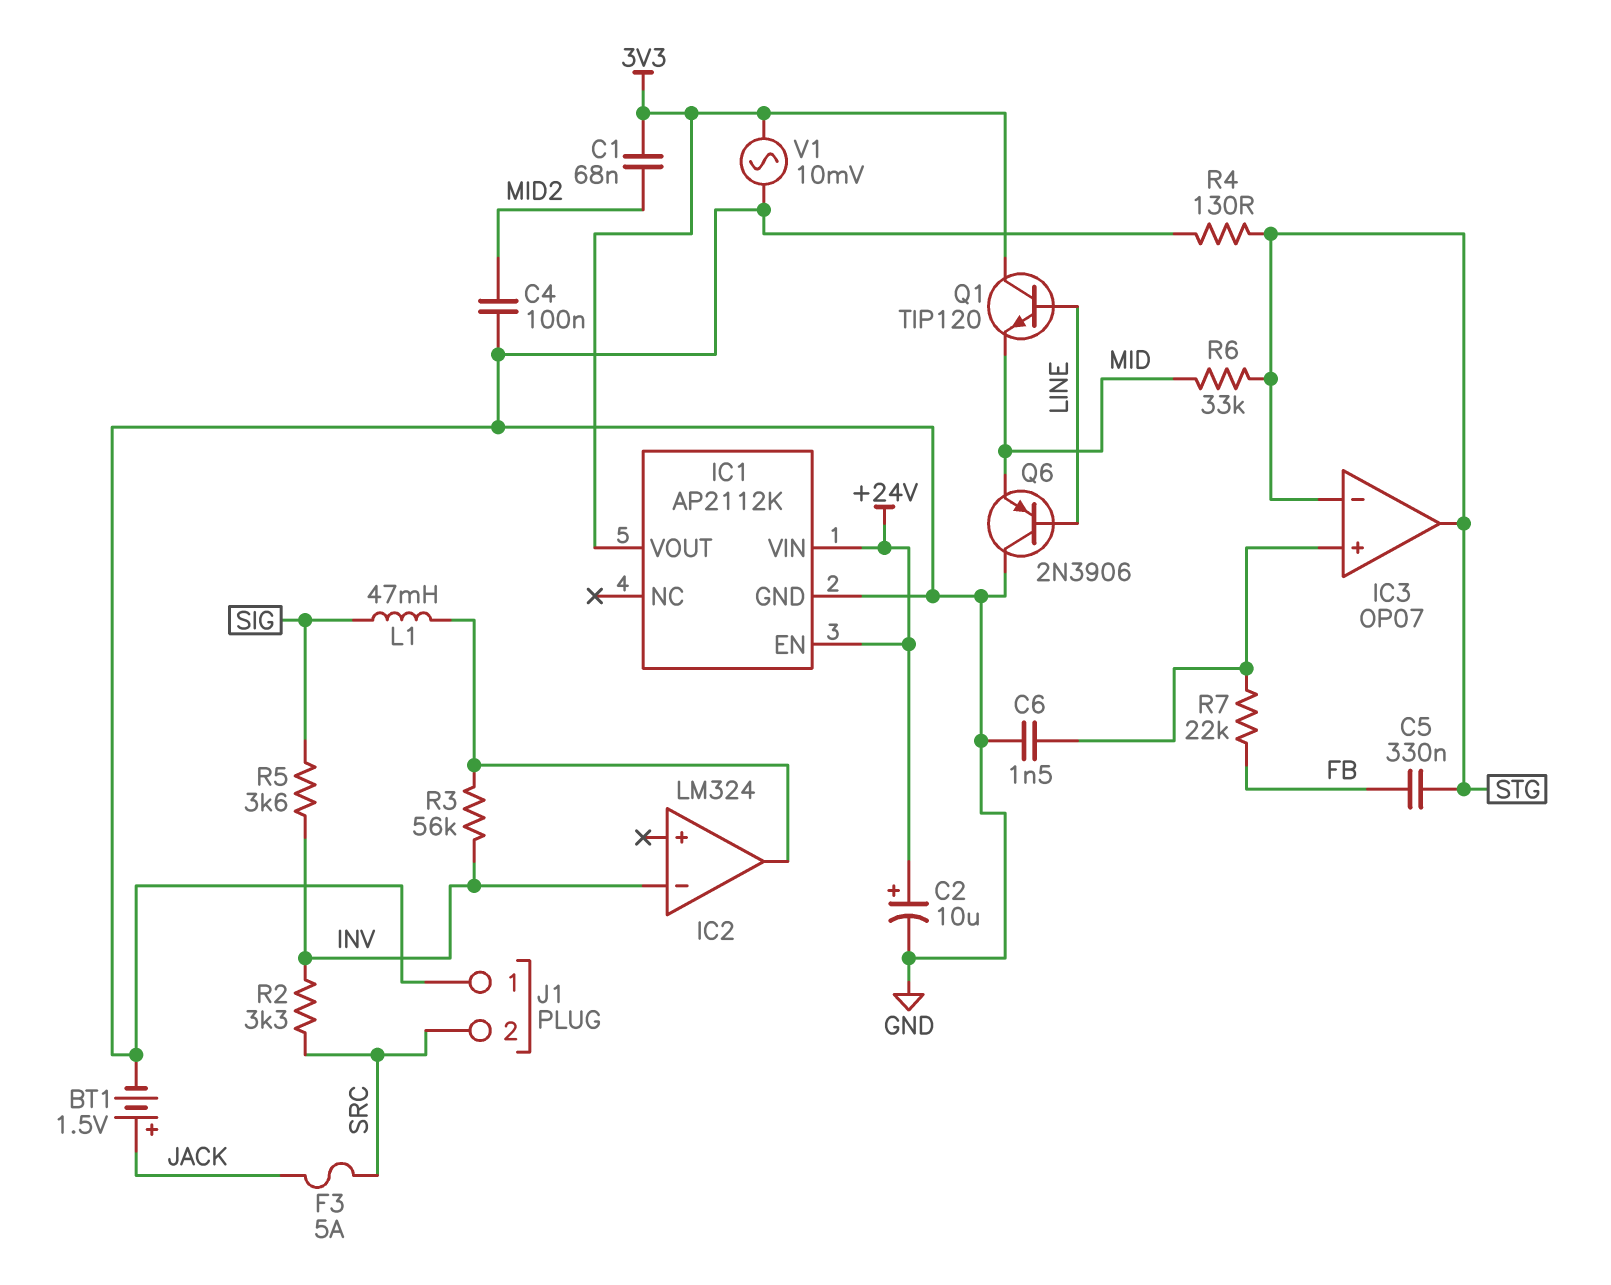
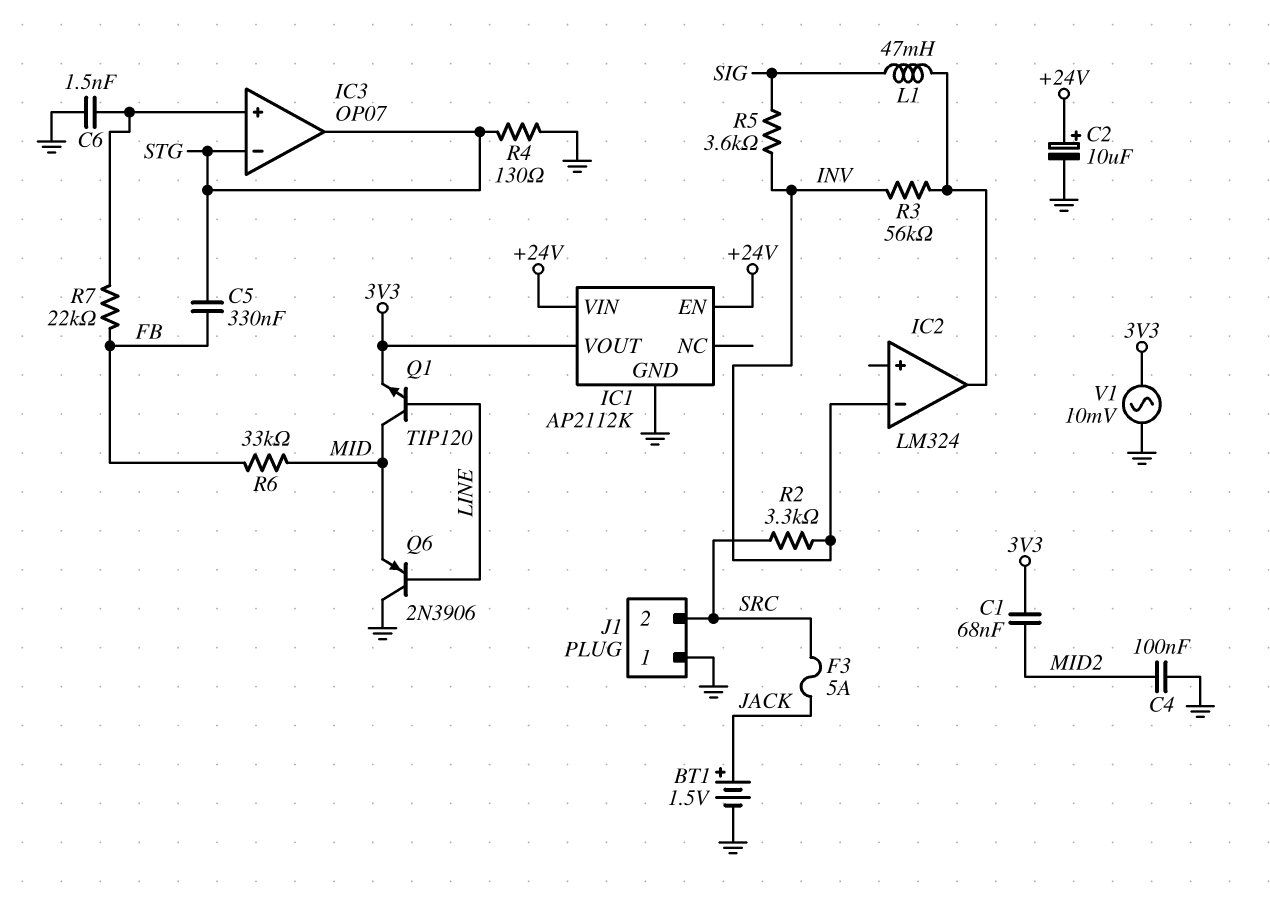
Q1: NPN TIP120 (B LINE, C 3V3, E MID) -> NPN TIP120 (B LINE, C MID, E 3V3)
R6: 33k (MID, STG) -> 33k (FB, MID)

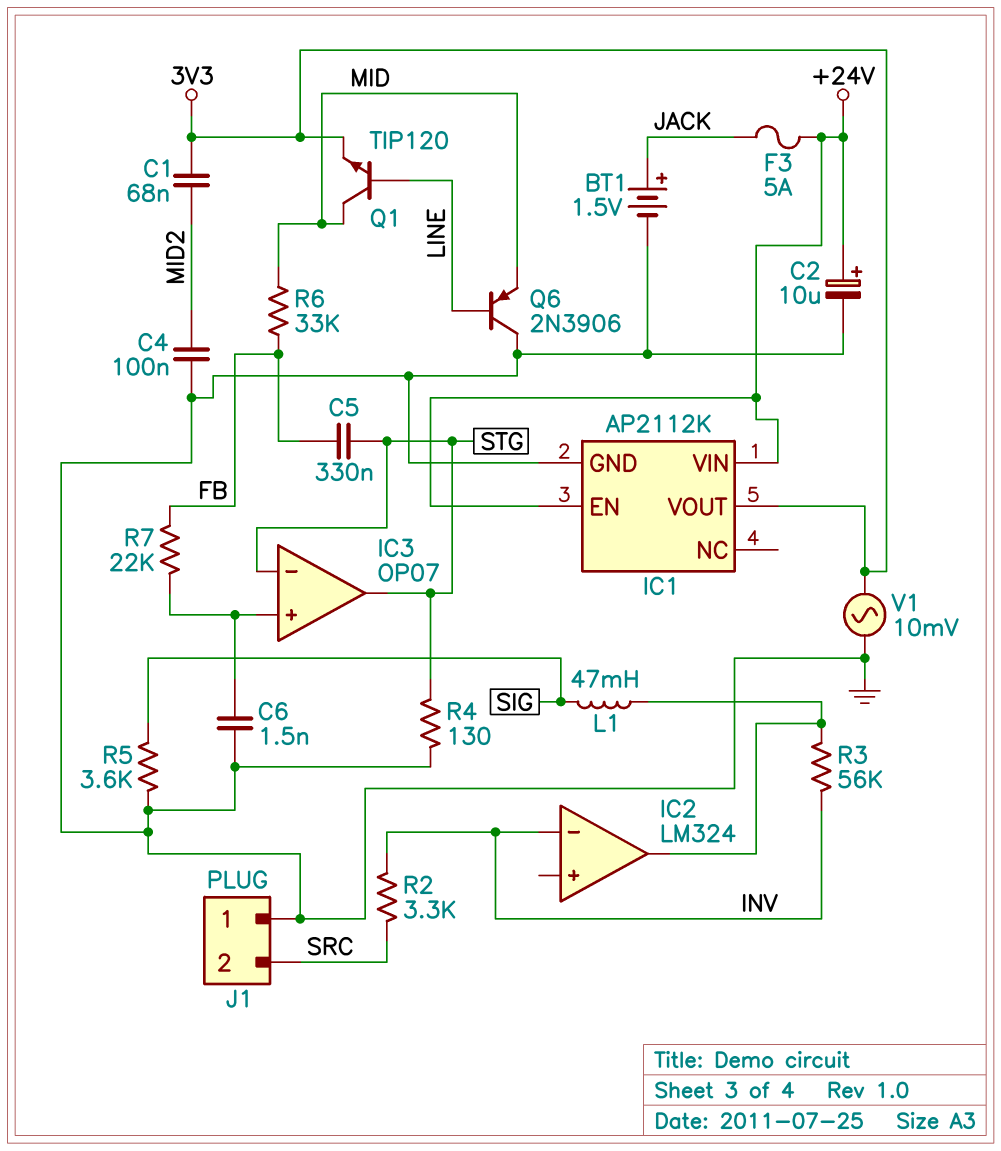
F3: 5A (JACK, SRC) -> 5A (+24V, JACK)
R5: 3.6k (INV, SIG) -> 3.6k (GND, SIG)

